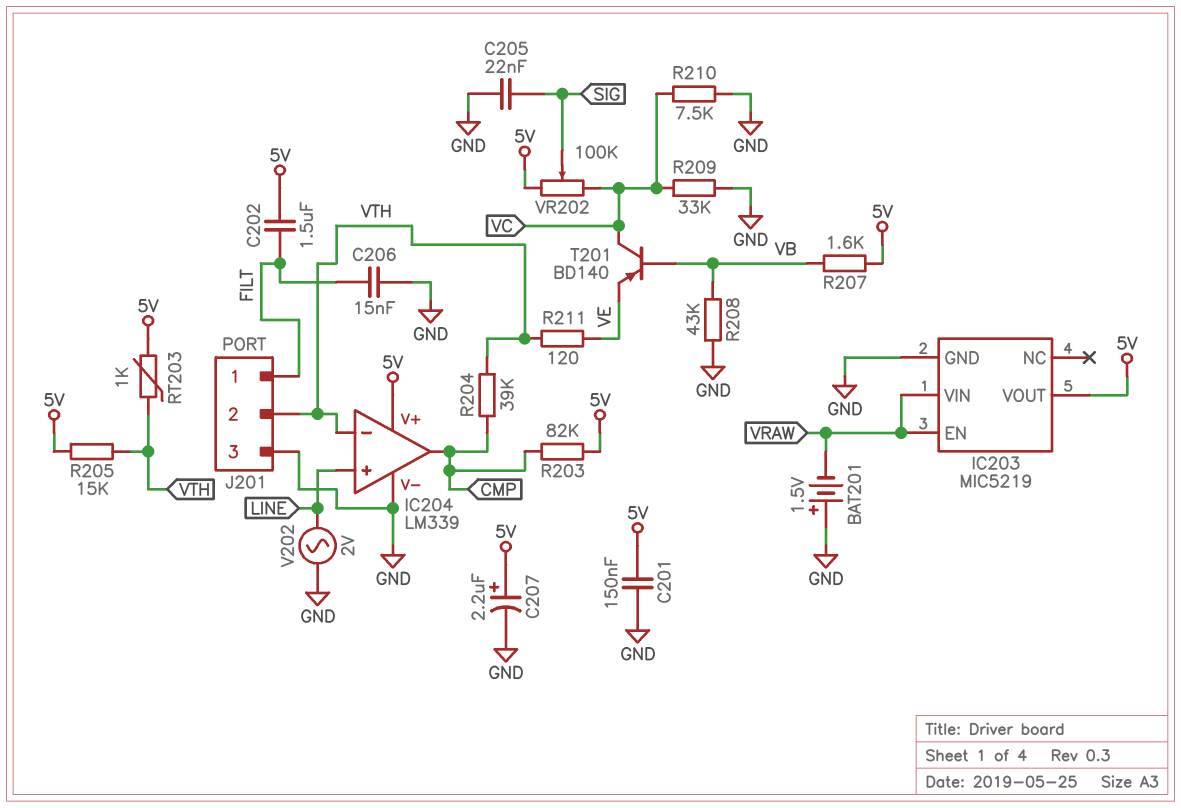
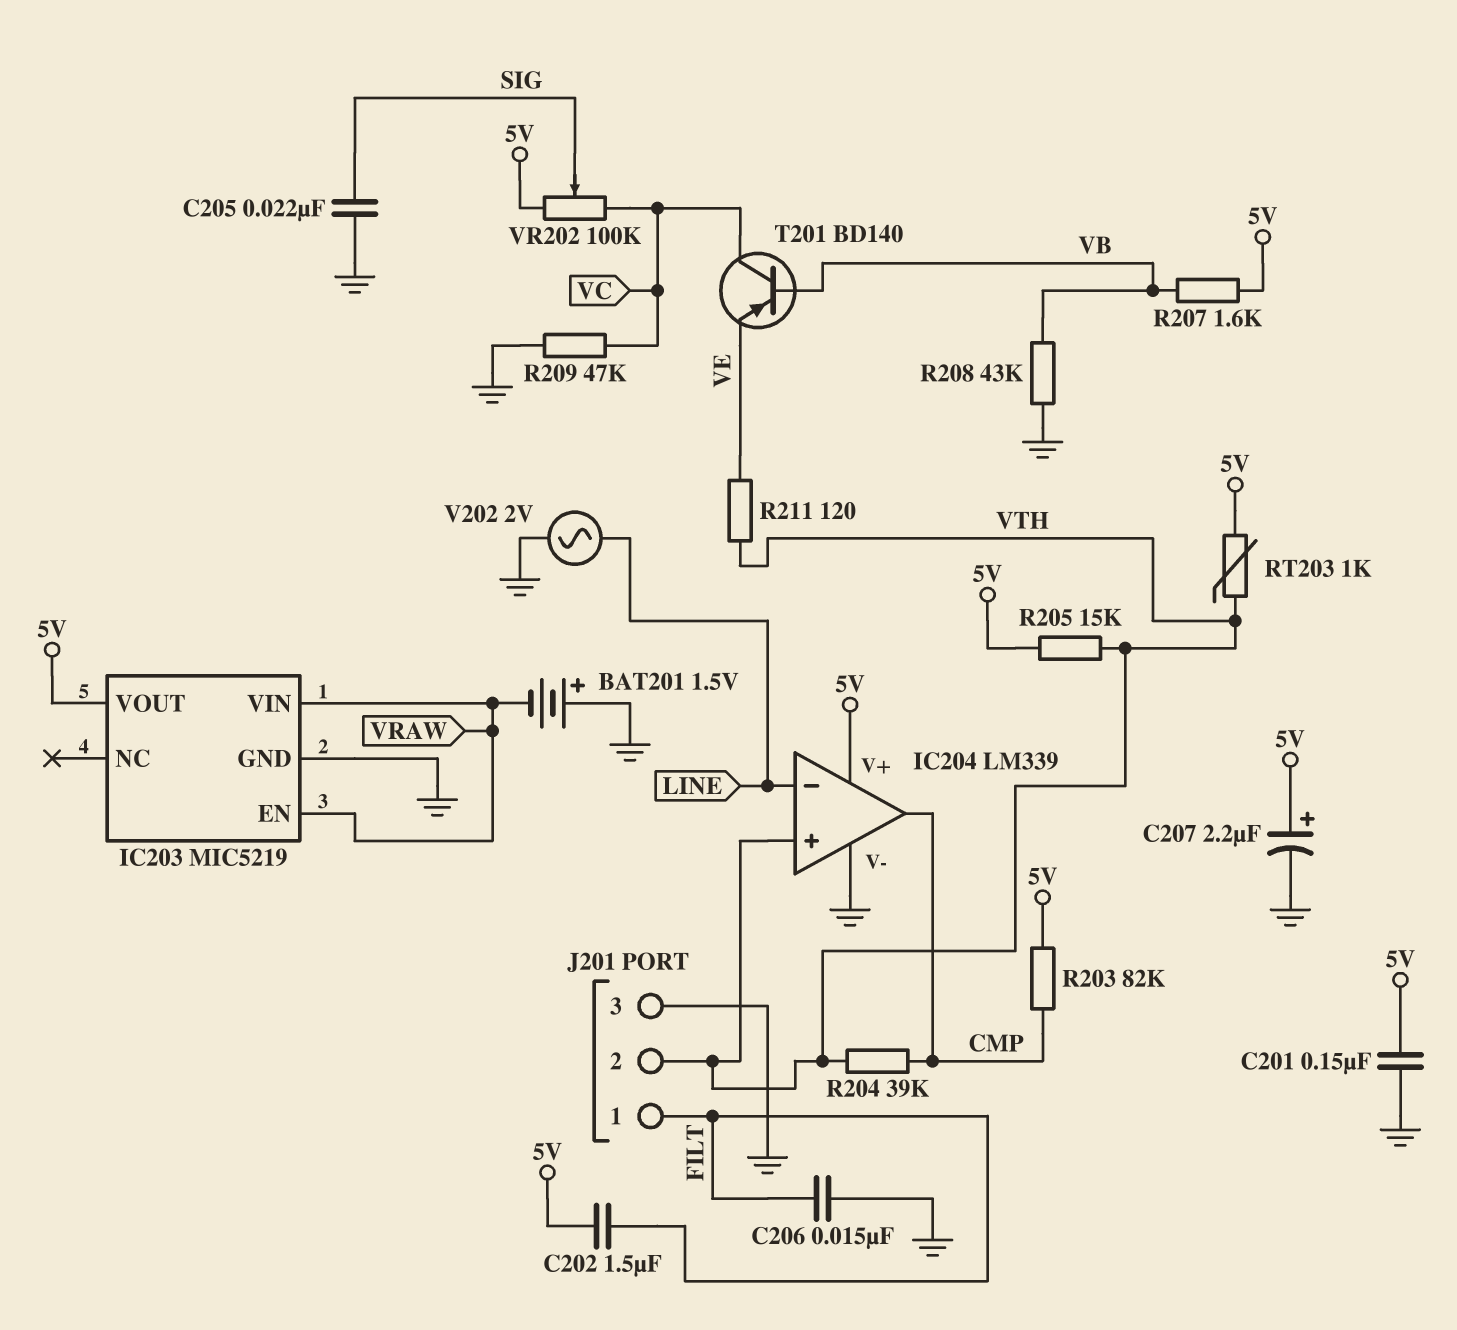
IC204 pin in+: LINE -> VTH
IC204 pin in-: VTH -> LINE
R209: 33k (GND, VC) -> 47k (GND, VC)
R210: 7.5k (GND, VC) -> none

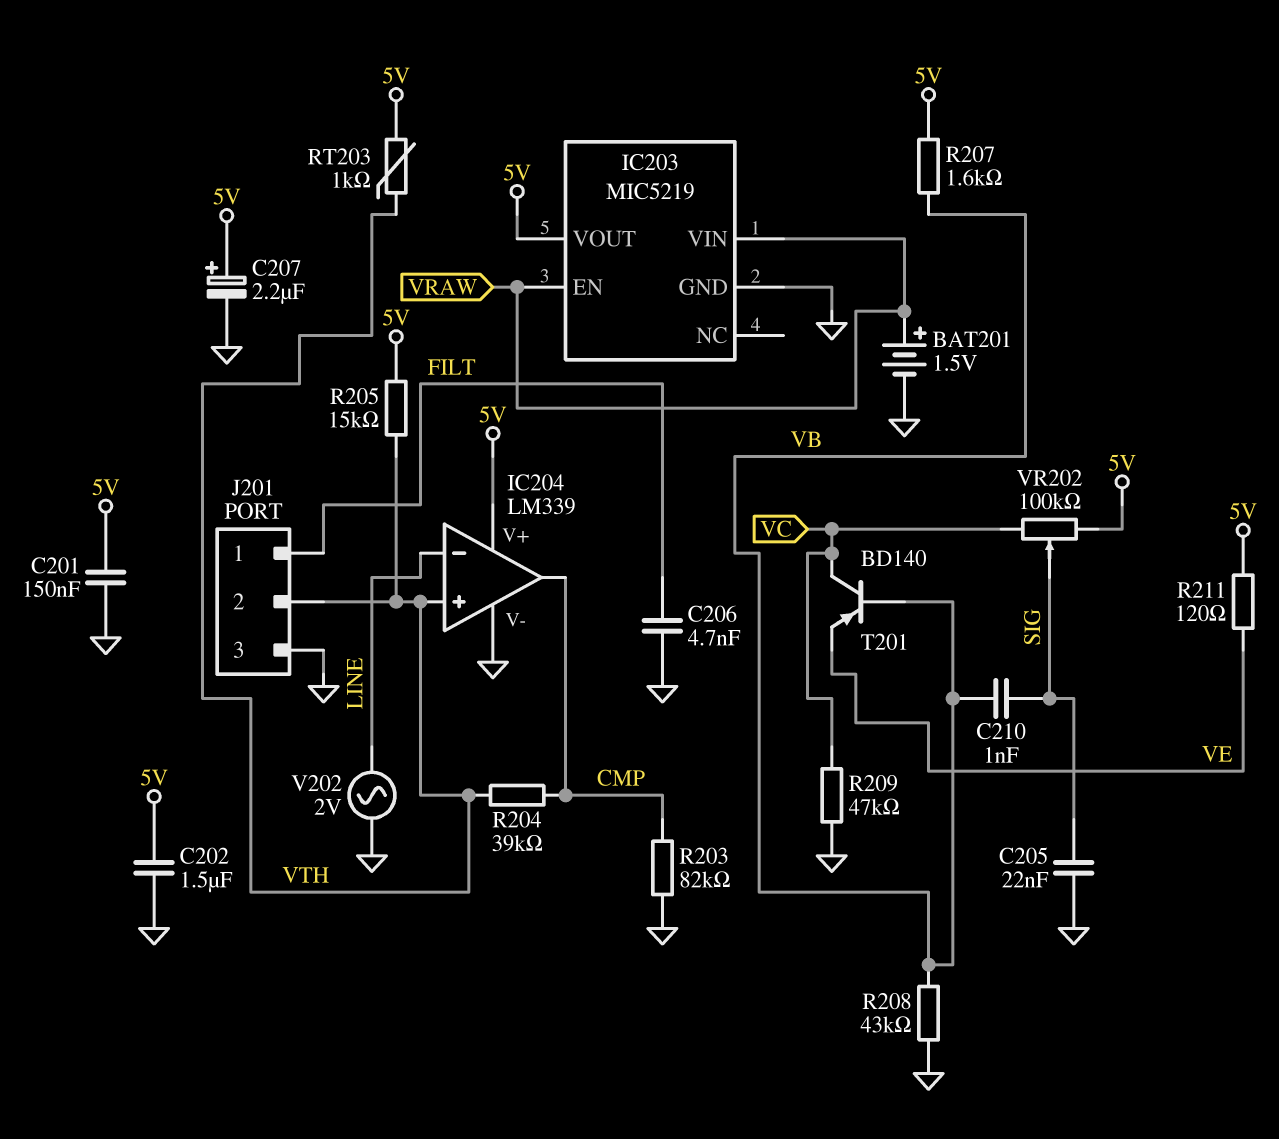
BAT201: 1.5V (plus GND, minus VRAW) -> 1.5V (plus VRAW, minus GND)
C202: 1.5uF (5V, FILT) -> 1.5uF (5V, GND)
C206: 15nF (FILT, GND) -> 4.7nF (FILT, GND)
C210: none -> 1nF (SIG, VB)
R203: 82k (5V, CMP) -> 82k (CMP, GND)
R211: 120 (VE, VTH) -> 120 (5V, VE)

